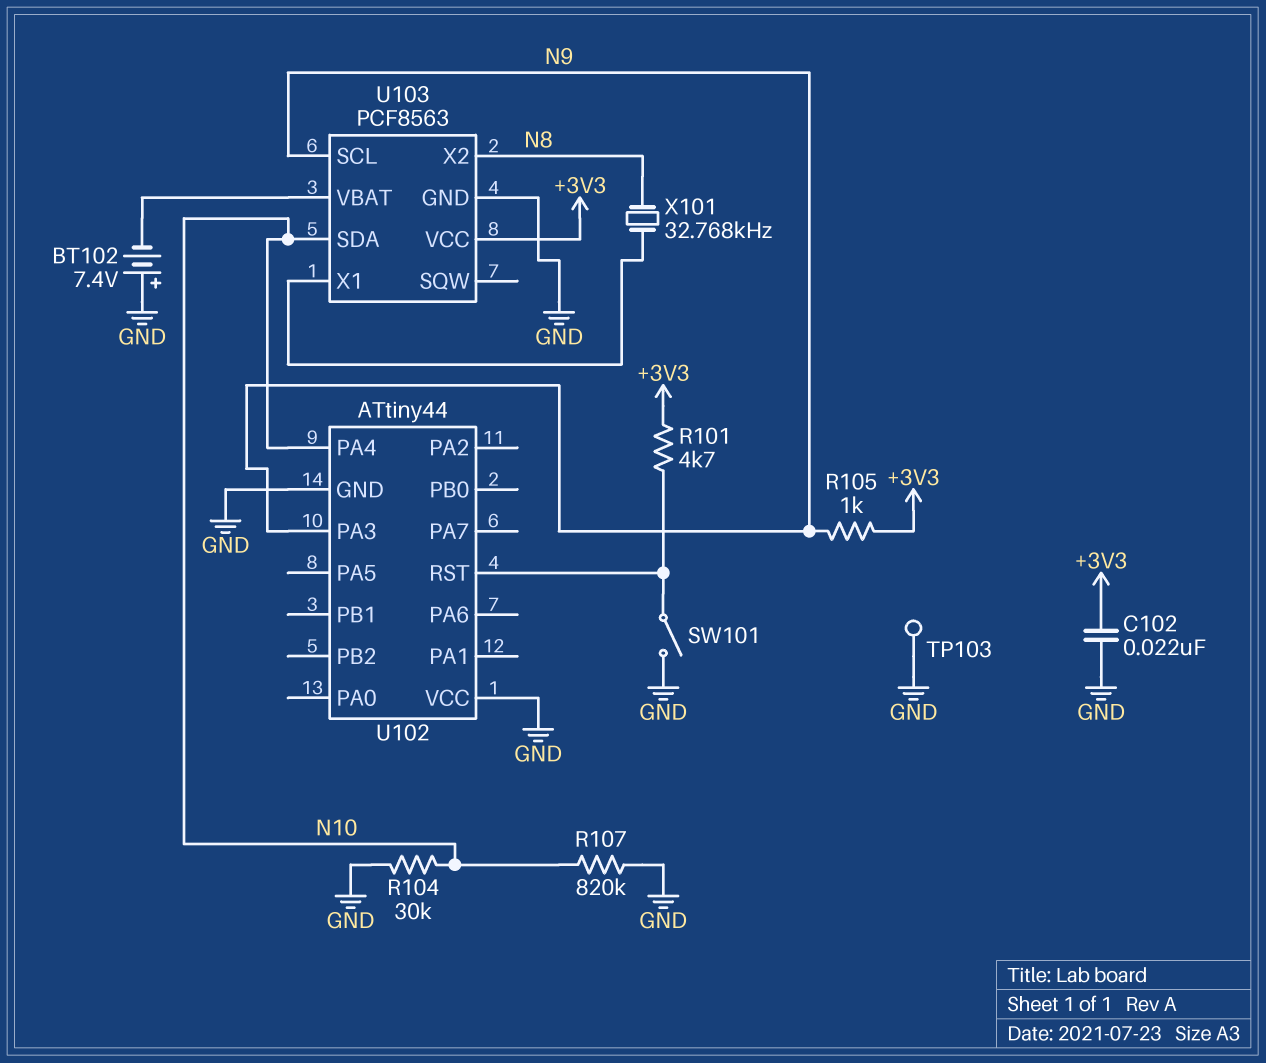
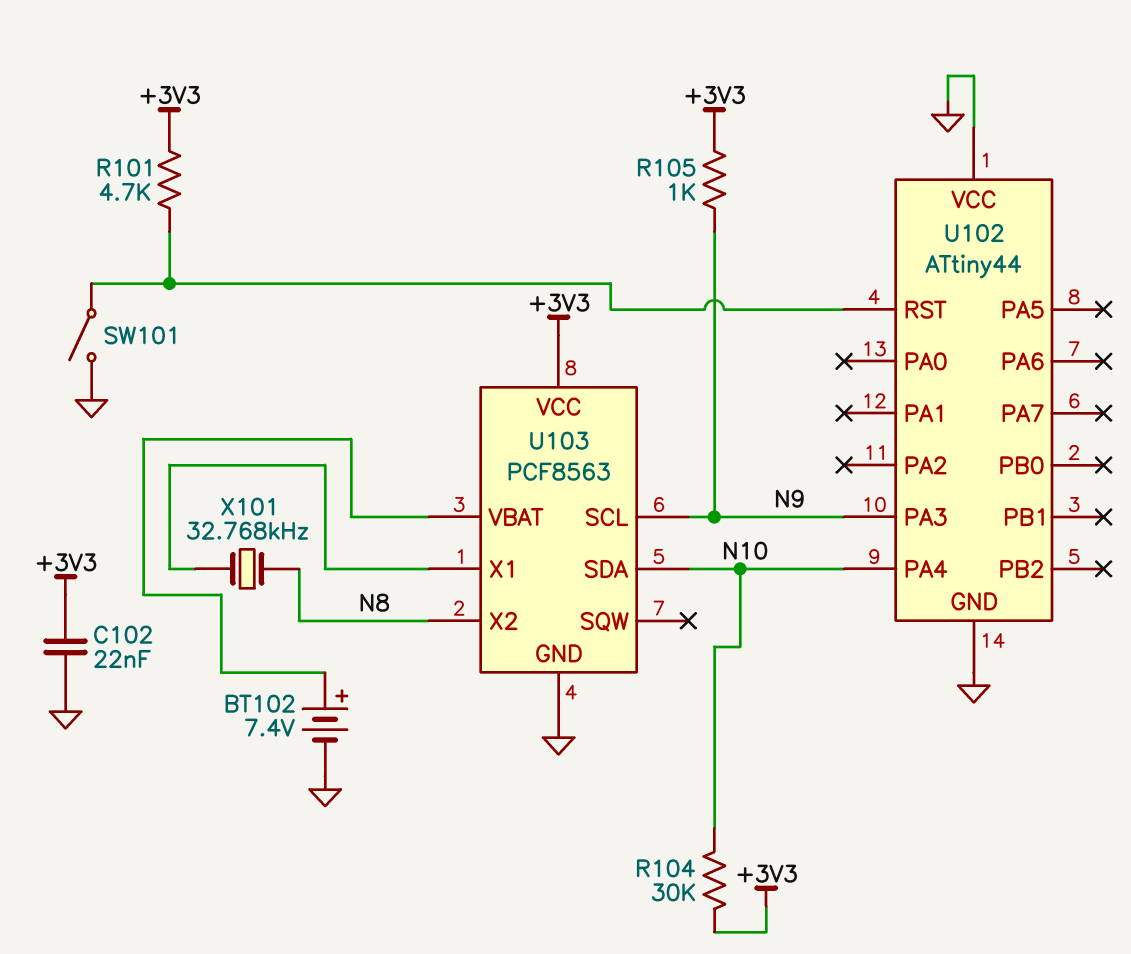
BT102: 7.4V (plus GND, minus U103/VBAT) -> 7.4V (plus U103/VBAT, minus GND)
R104: 30k (GND, N10) -> 30k (+3V3, N10)
R107: 820k (GND, N10) -> none
TP103: test point (GND) -> none

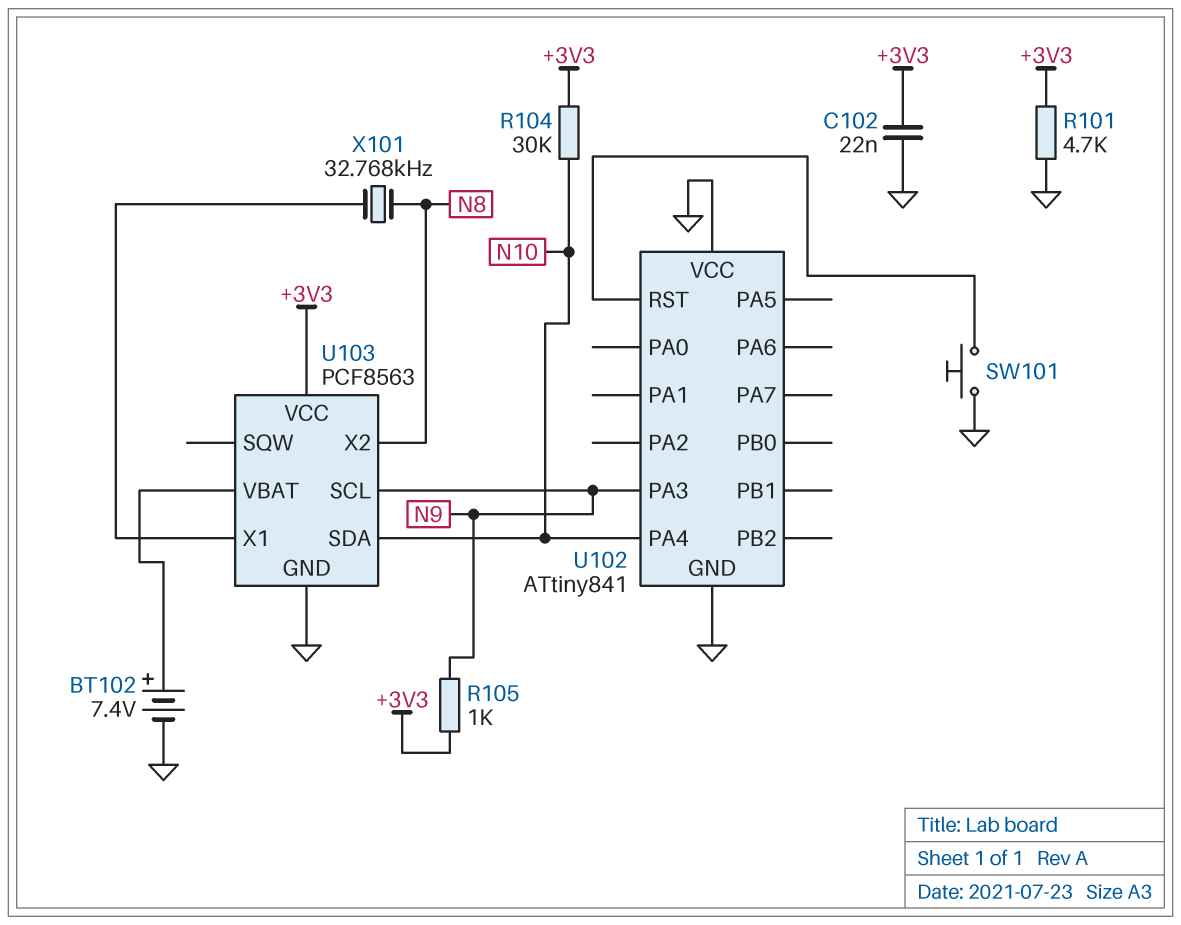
R101: 4.7k (+3V3, U102/RST) -> 4.7k (+3V3, GND)
SW101: switch (GND, U102/RST) -> button (GND, U102/RST)
U102: ATtiny44 -> ATtiny841

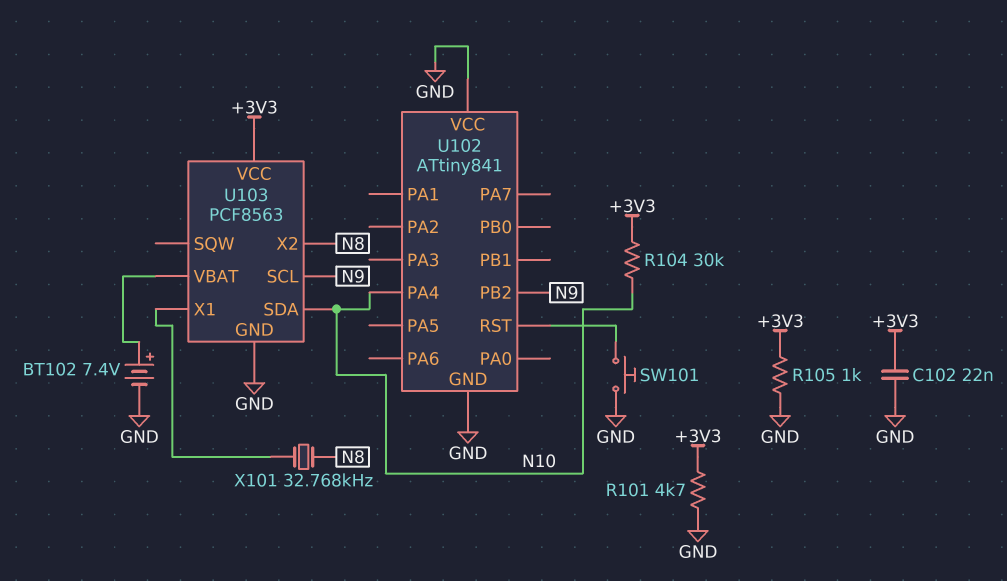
R105: 1k (+3V3, N9) -> 1k (+3V3, GND)
U102 pin PA3: N9 -> none
U102 pin PB2: none -> N9

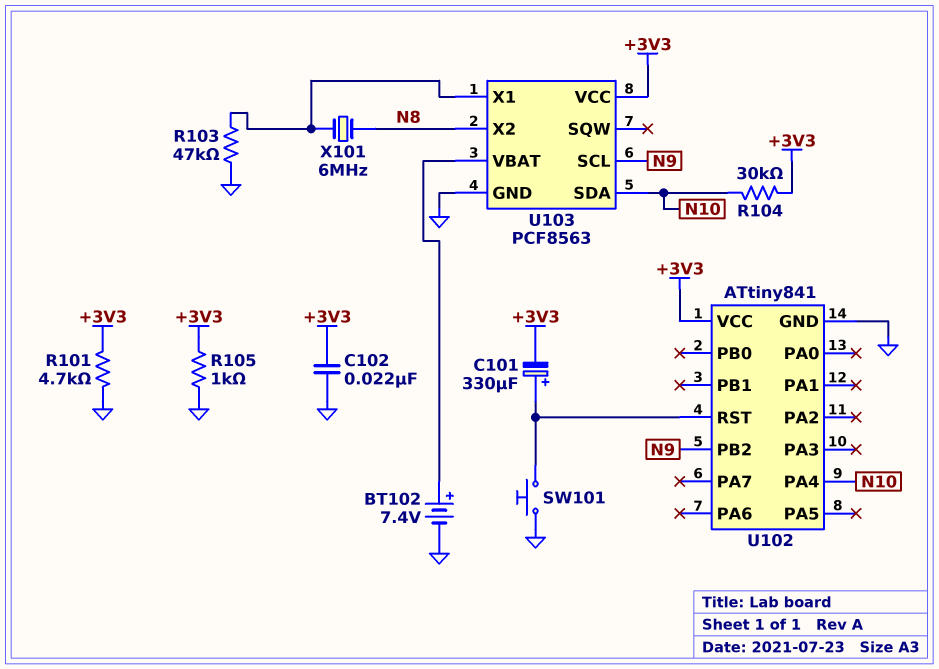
C101: none -> 330uF (plus U102/RST, minus +3V3)
R103: none -> 47k (GND, U103/X1)
U102 pin VCC: GND -> +3V3
X101: 32.768kHz (N8, U103/X1) -> 6MHz (N8, U103/X1)

